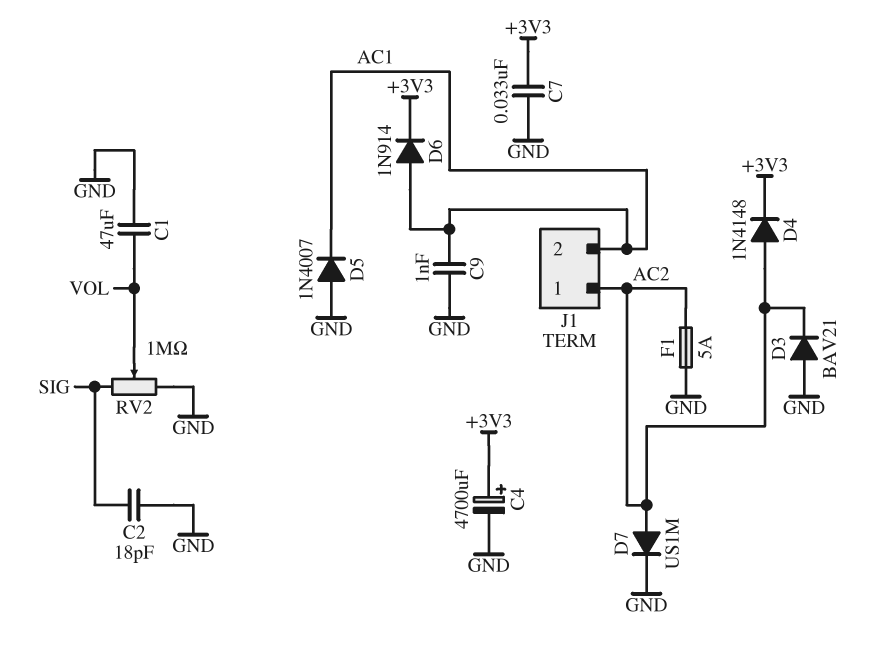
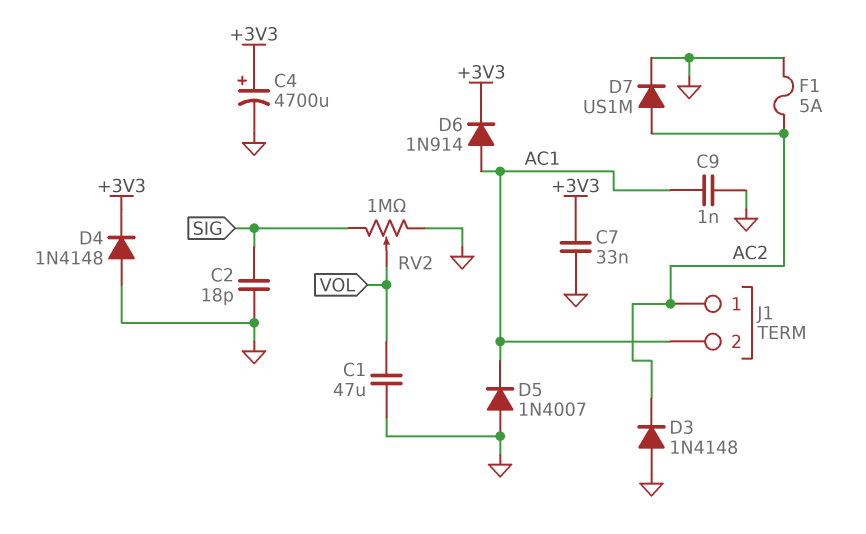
D3: diode BAV21 (A GND, K AC2) -> diode 1N4148 (A GND, K AC2)
D4: diode 1N4148 (A AC2, K +3V3) -> diode 1N4148 (A GND, K +3V3)

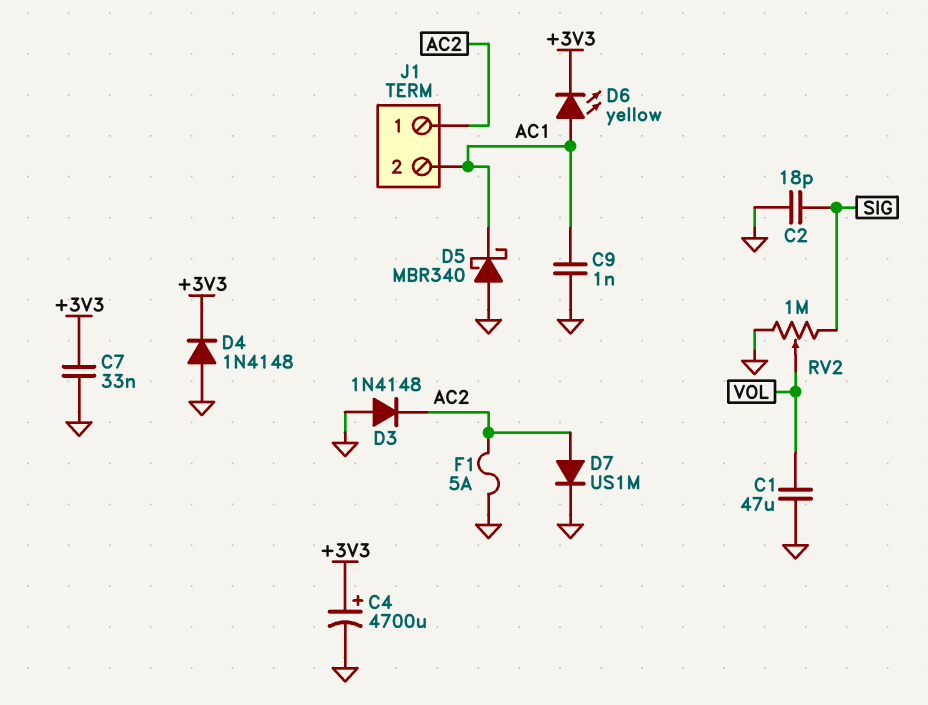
D5: diode 1N4007 (A GND, K AC1) -> schottky MBR340 (A GND, K AC1)
D6: diode 1N914 (A AC1, K +3V3) -> LED yellow (A AC1, K +3V3)

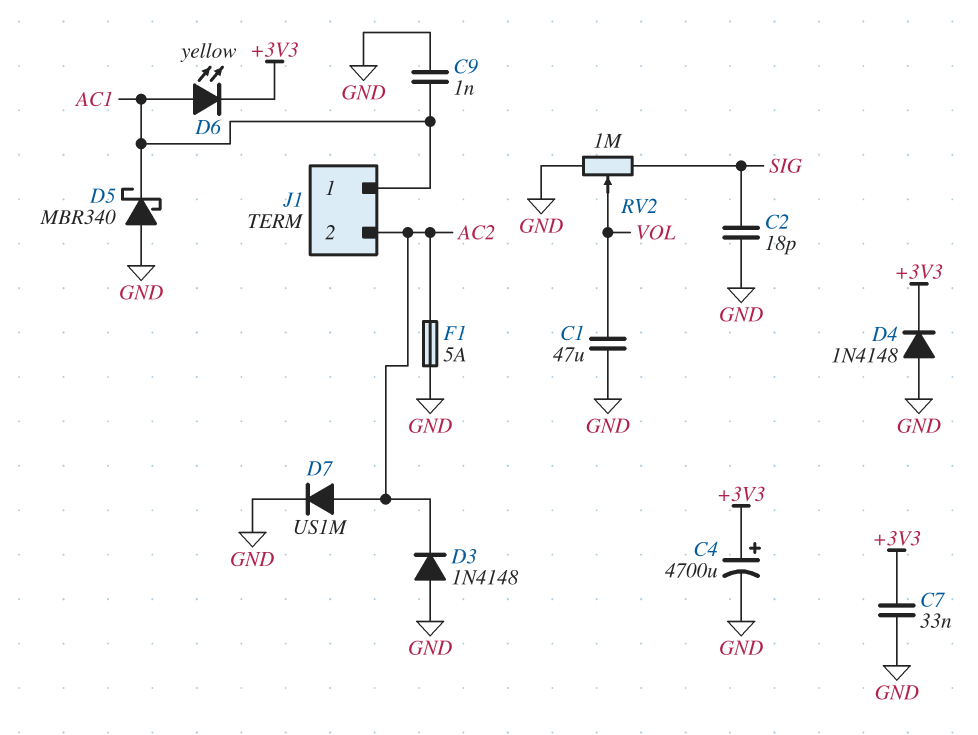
J1 pin 1: AC2 -> AC1
J1 pin 2: AC1 -> AC2

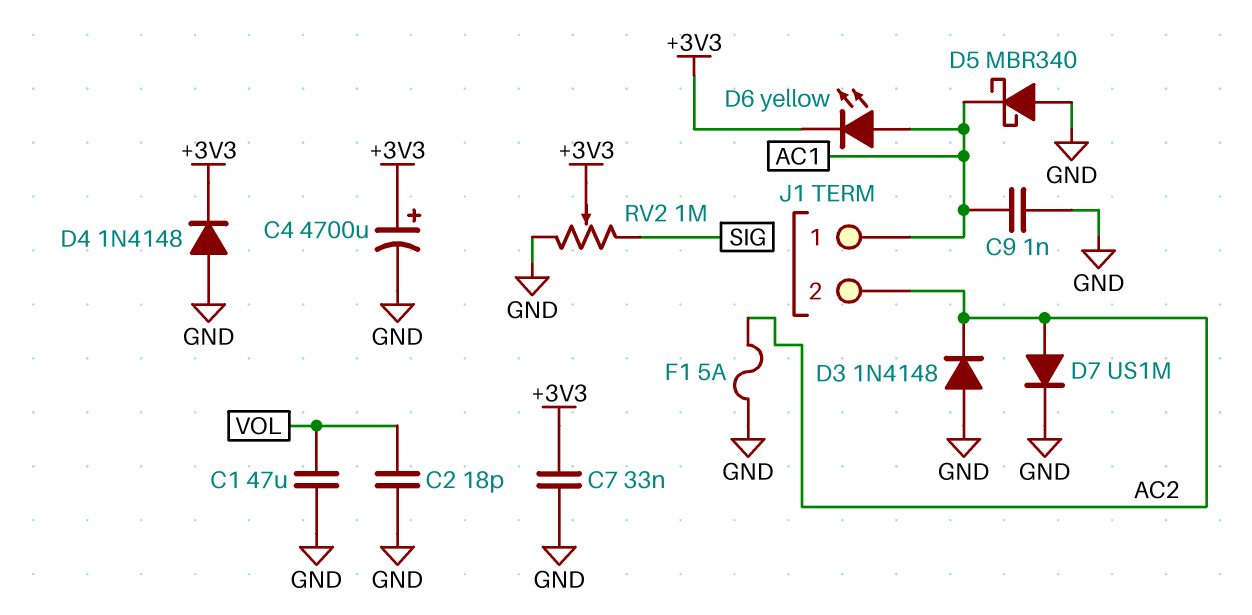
C2: 18pF (GND, SIG) -> 18pF (GND, VOL)
RV2: 1M (GND, SIG, wiper VOL) -> 1M (GND, SIG, wiper +3V3)

